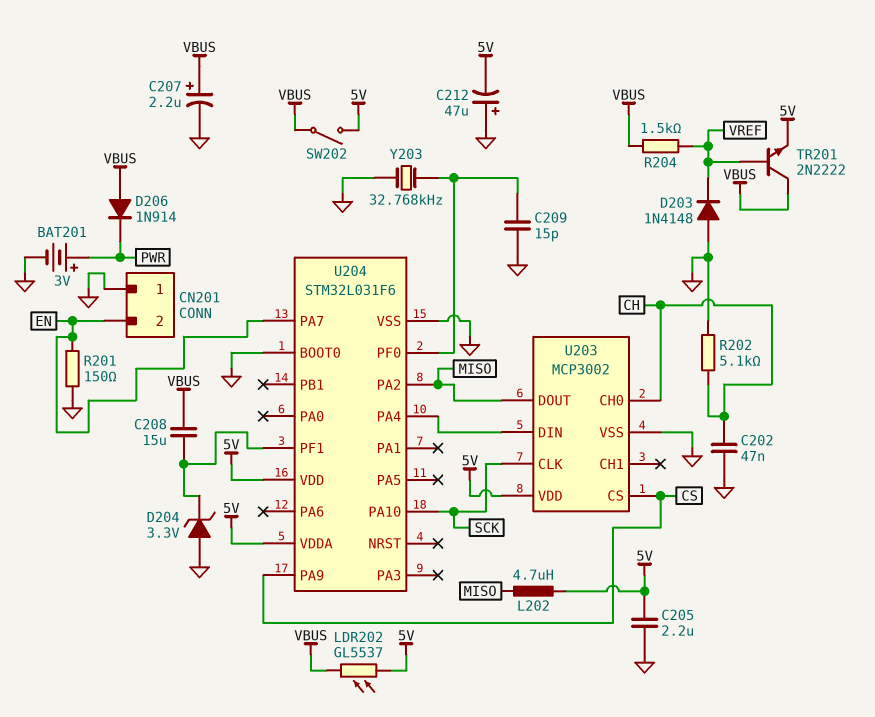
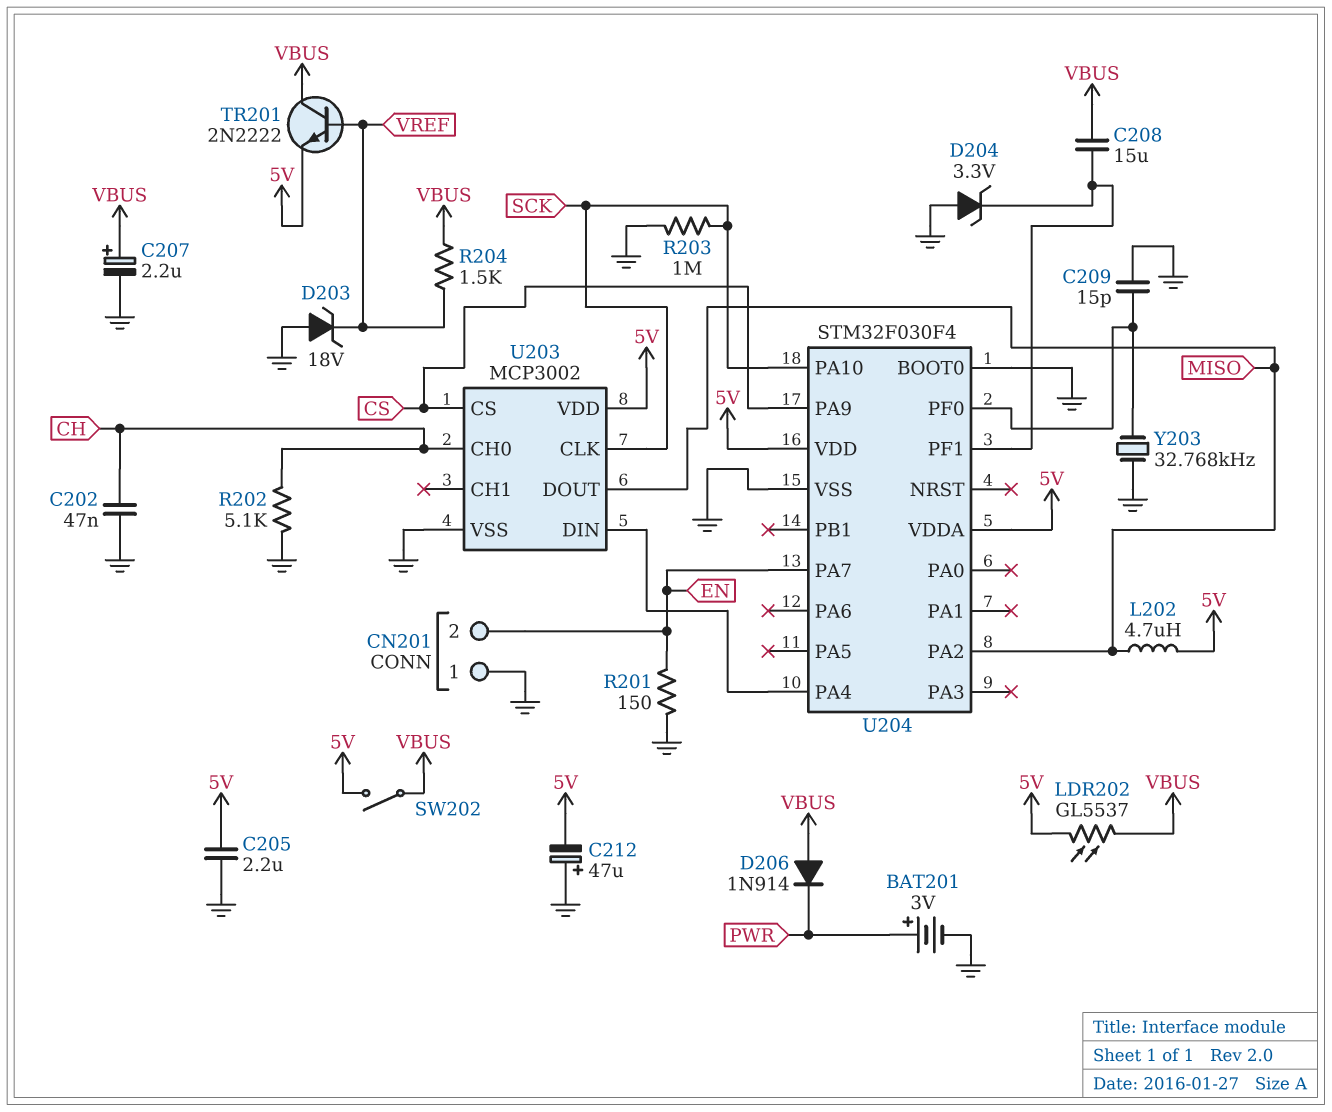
D203: diode 1N4148 (A GND, K VREF) -> zener 18V (A GND, K VREF)
R203: none -> 1M (GND, SCK)
U204: STM32L031F6 -> STM32F030F4

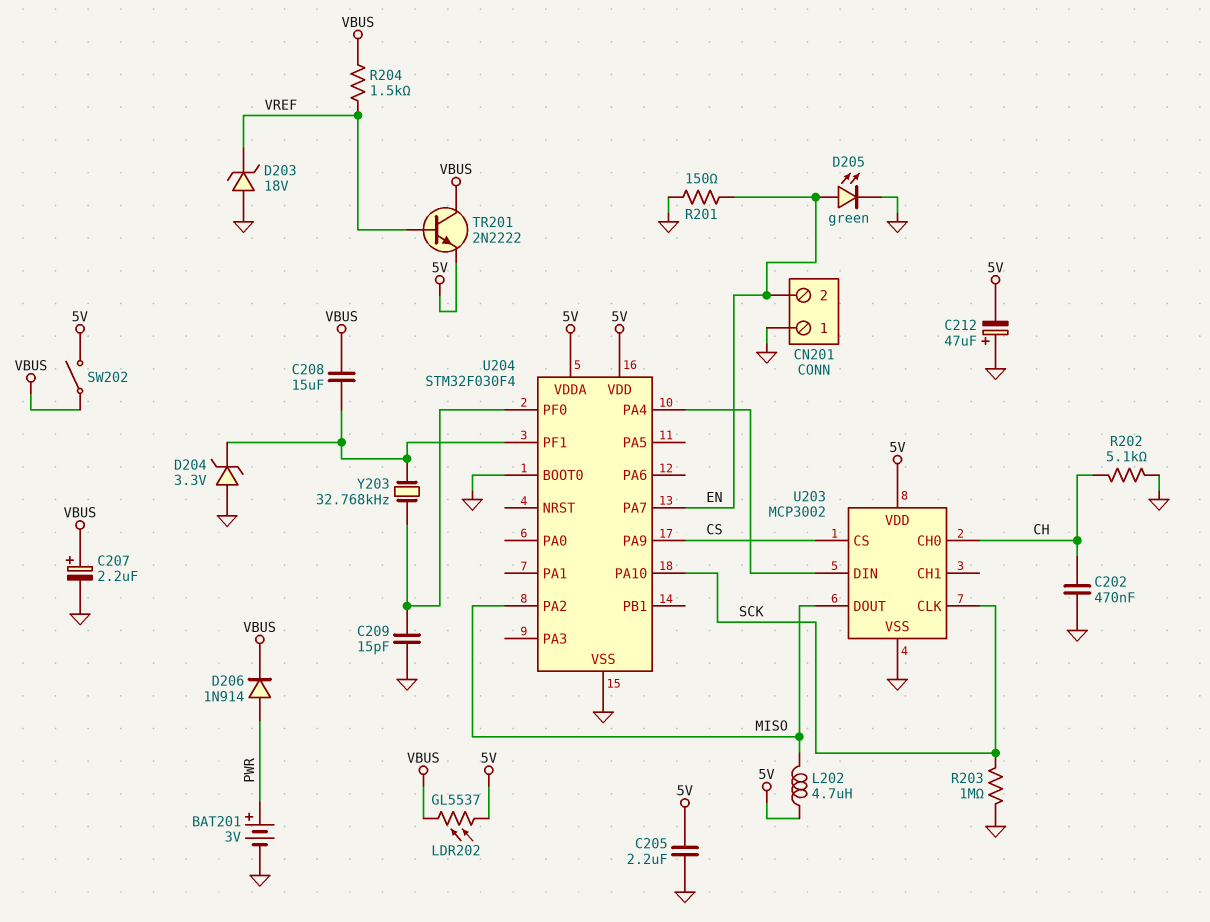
C202: 47nF (CH, GND) -> 470nF (CH, GND)
D205: none -> LED green (A EN, K GND)
D206: diode 1N914 (A VBUS, K PWR) -> diode 1N914 (A PWR, K VBUS)
Y203: 32.768kHz (GND, U204/PF0) -> 32.768kHz (U204/PF0, U204/PF1)

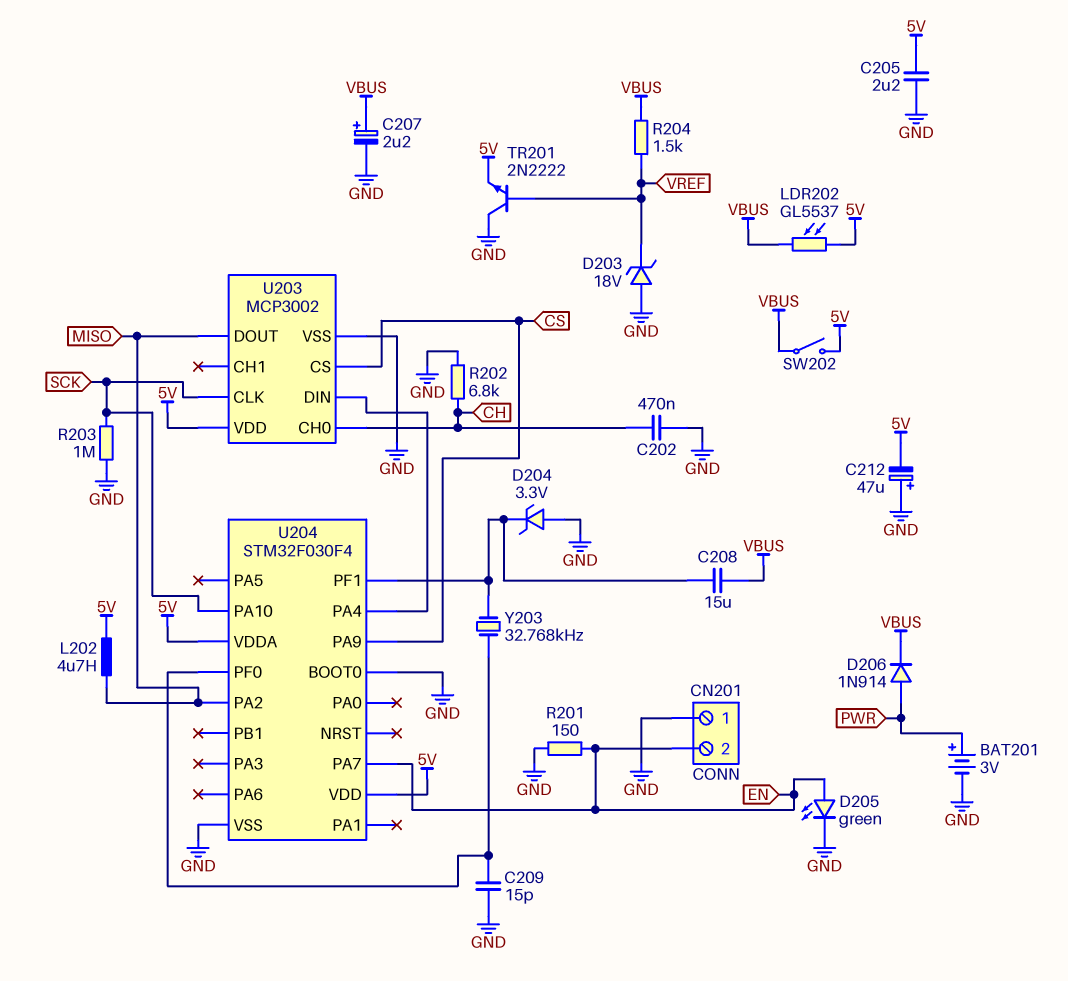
R202: 5.1k (CH, GND) -> 6.8k (CH, GND)
TR201: NPN 2N2222 (B VREF, C VBUS, E 5V) -> NPN 2N2222 (B VREF, C GND, E 5V)

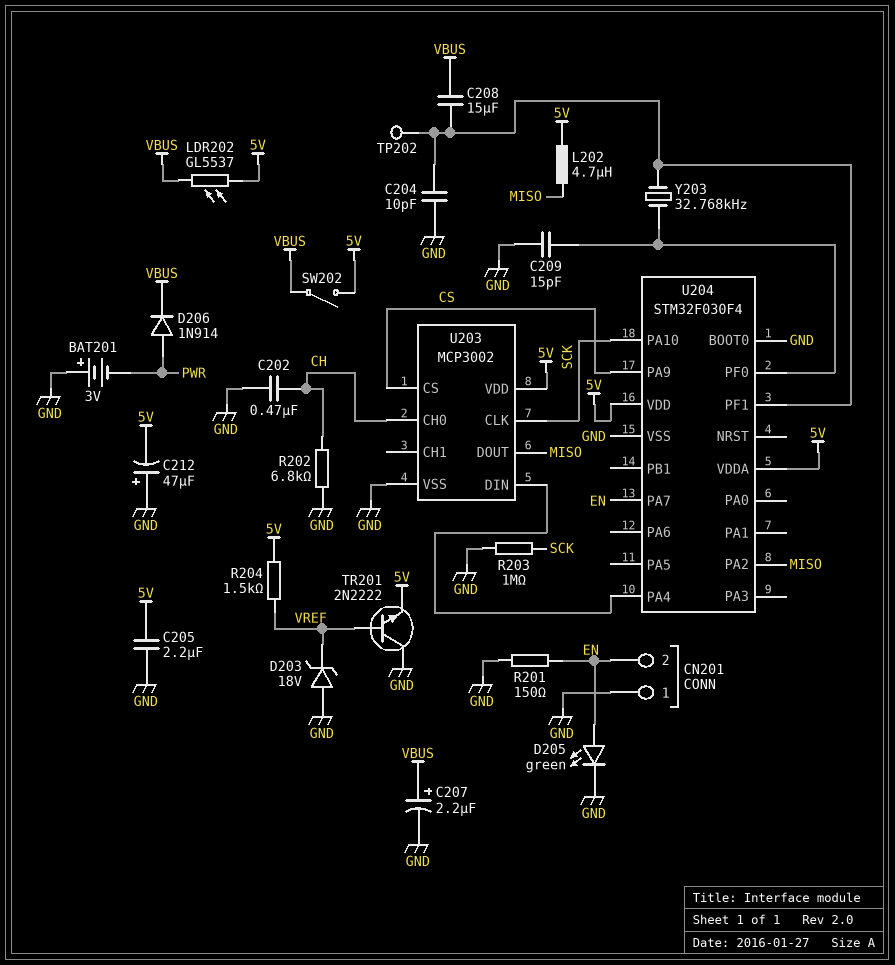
BAT201: 3V (plus PWR, minus GND) -> 3V (plus GND, minus PWR)
C204: none -> 10pF (GND, U204/PF1)
D204: zener 3.3V (A GND, K U204/PF1) -> none
R204: 1.5k (VBUS, VREF) -> 1.5k (5V, VREF)
TP202: none -> test point (U204/PF1)

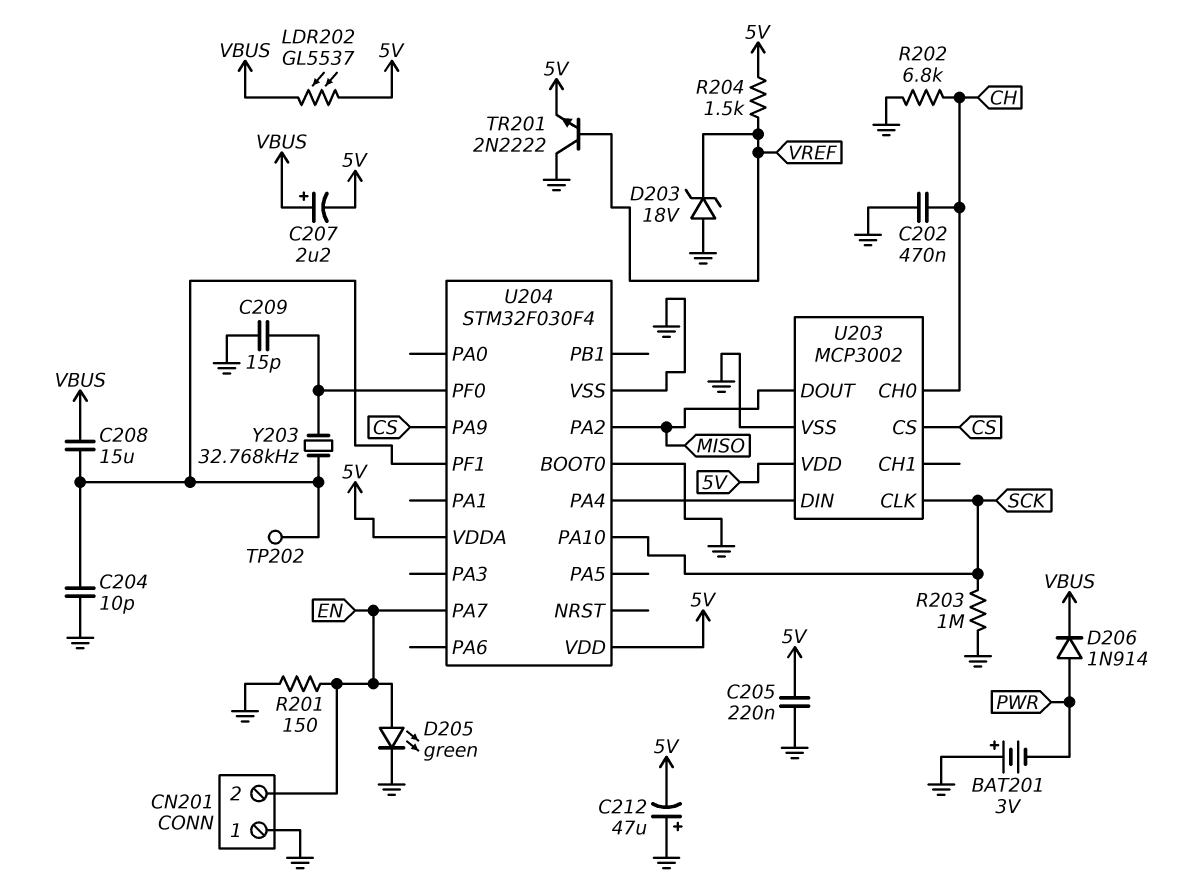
C205: 2.2uF (5V, GND) -> 220nF (5V, GND)
C207: 2.2uF (plus VBUS, minus GND) -> 2.2uF (plus VBUS, minus 5V)
L202: 4.7uH (5V, MISO) -> none
SW202: switch (5V, VBUS) -> none

